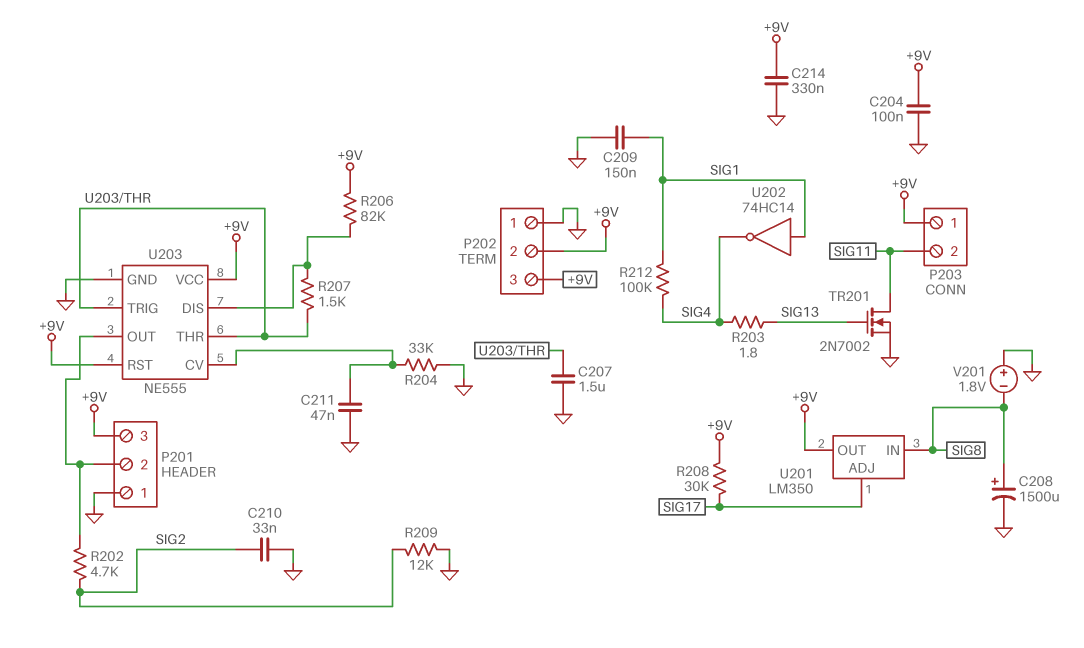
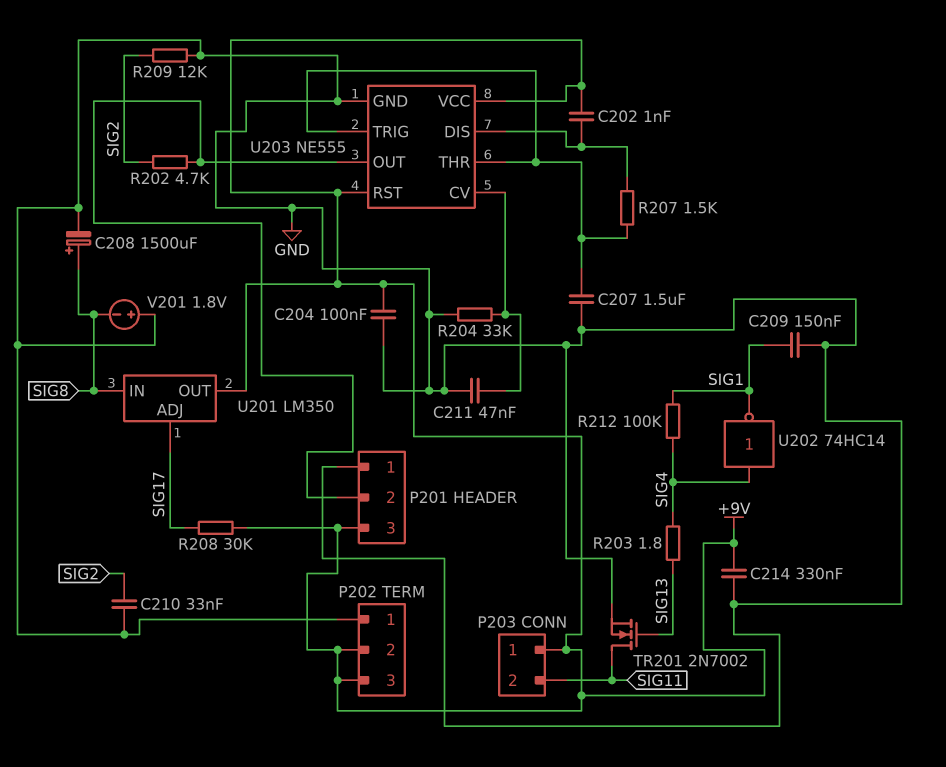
C202: none -> 1nF (+9V, U203/DIS)
R206: 82k (+9V, U203/DIS) -> none
U202: NOT 74HC14 (in SIG1, out SIG4) -> NOT 74HC14 (in SIG4, out SIG1)

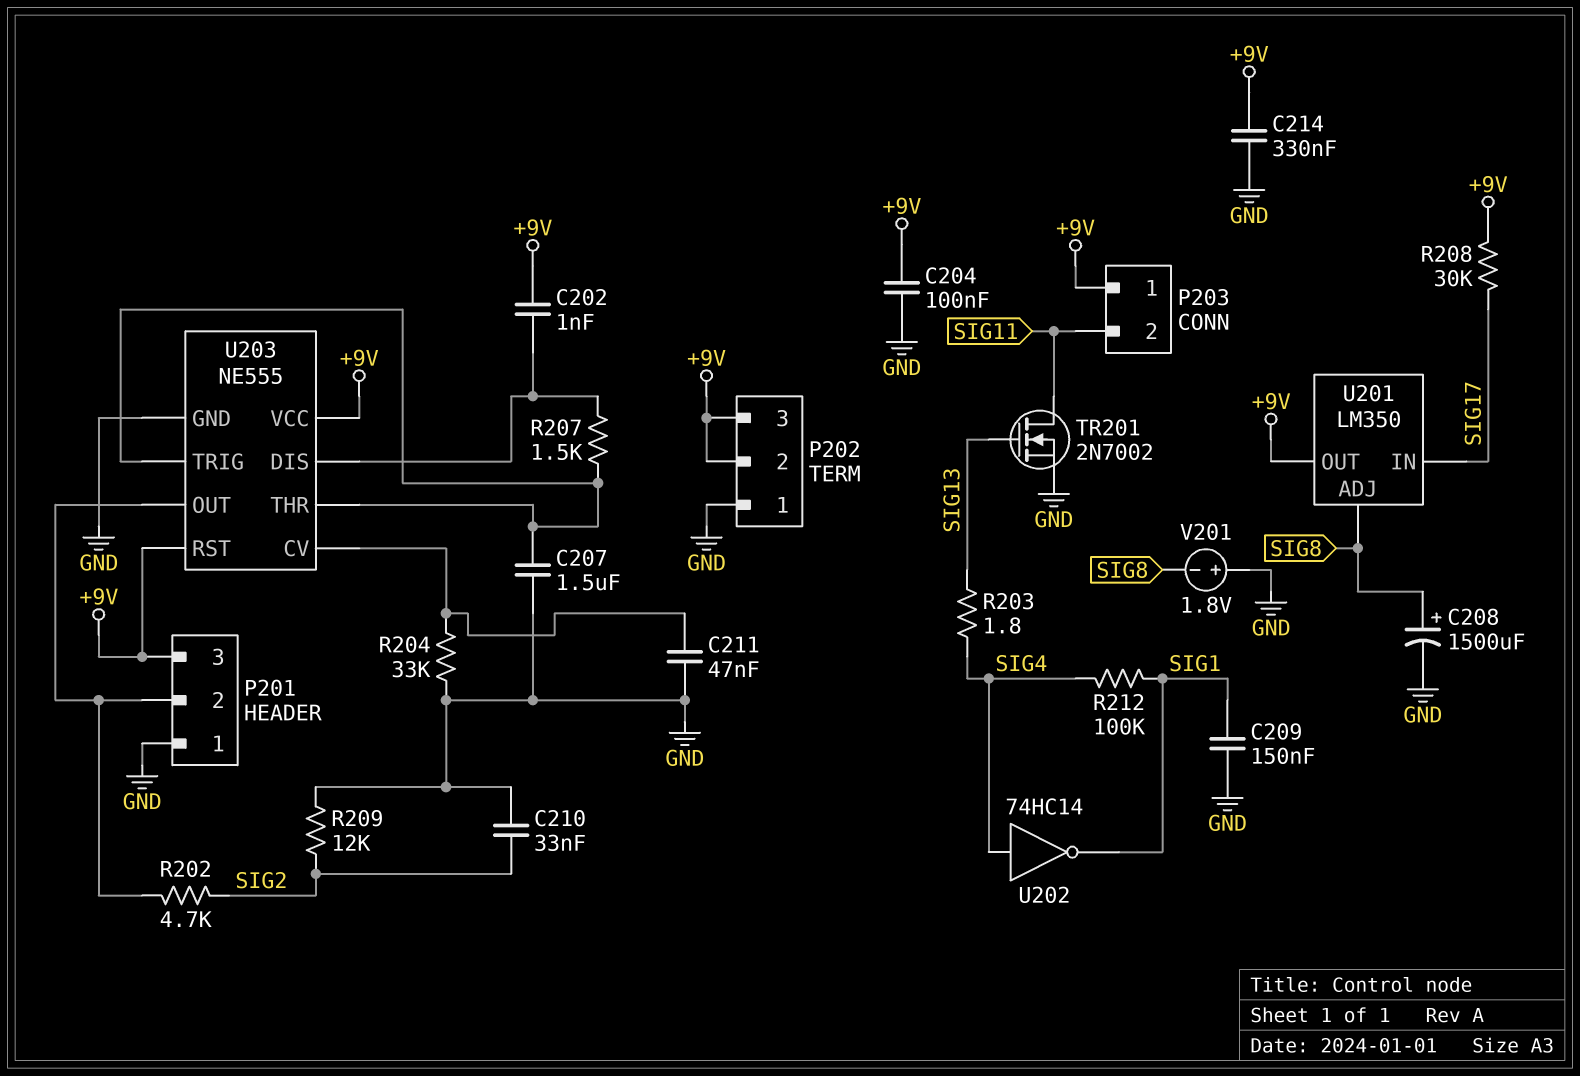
U201 pin ADJ: SIG17 -> SIG8
U201 pin IN: SIG8 -> SIG17

